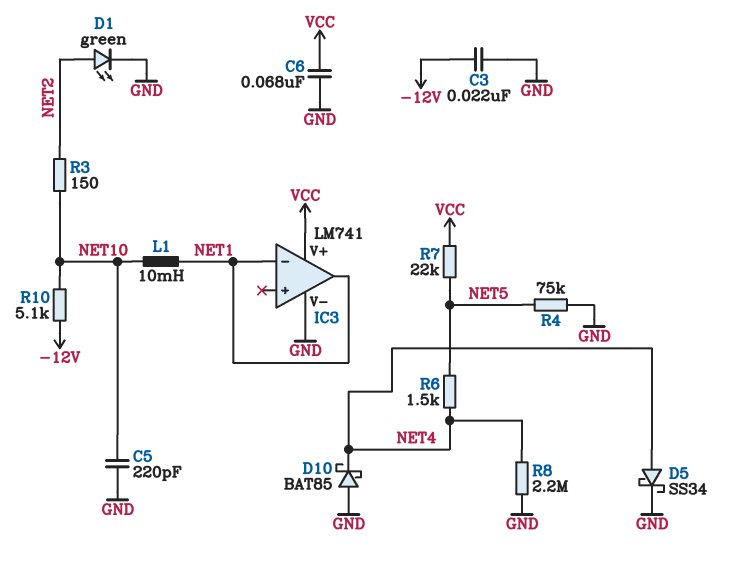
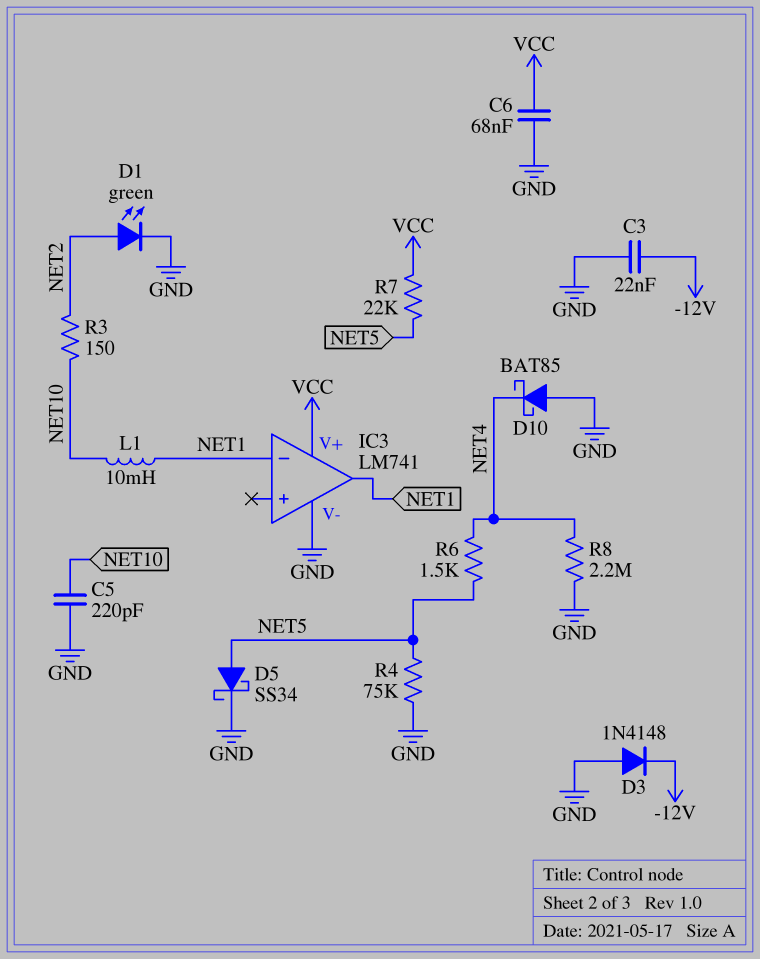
D3: none -> diode 1N4148 (A GND, K -12V)
D5: schottky SS34 (A NET4, K GND) -> schottky SS34 (A NET5, K GND)
R10: 5.1k (-12V, NET10) -> none

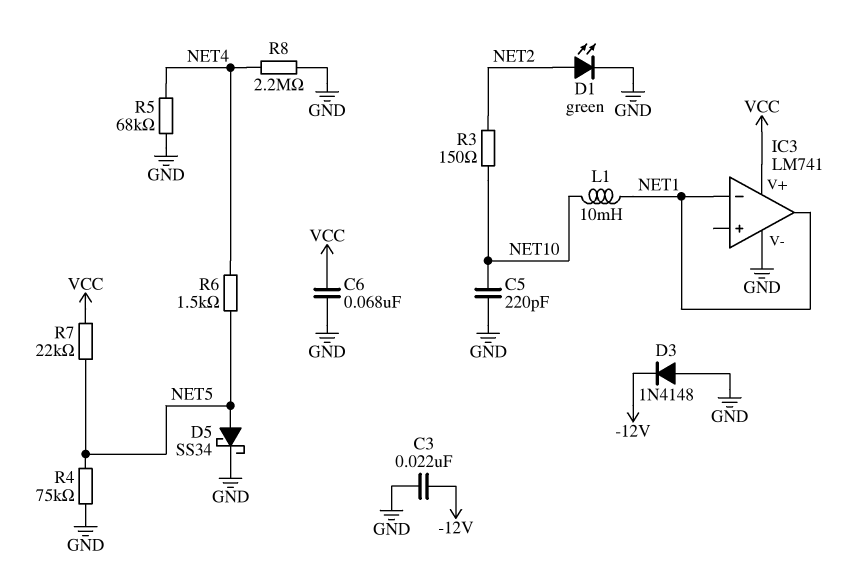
D10: schottky BAT85 (A GND, K NET4) -> none
R5: none -> 68k (GND, NET4)

